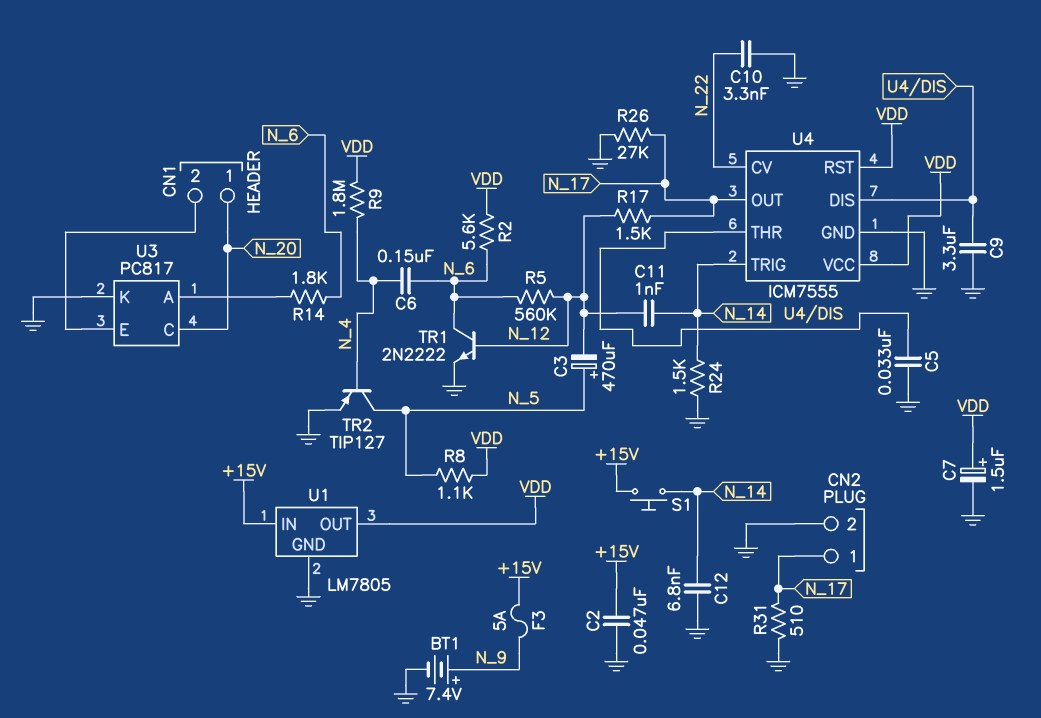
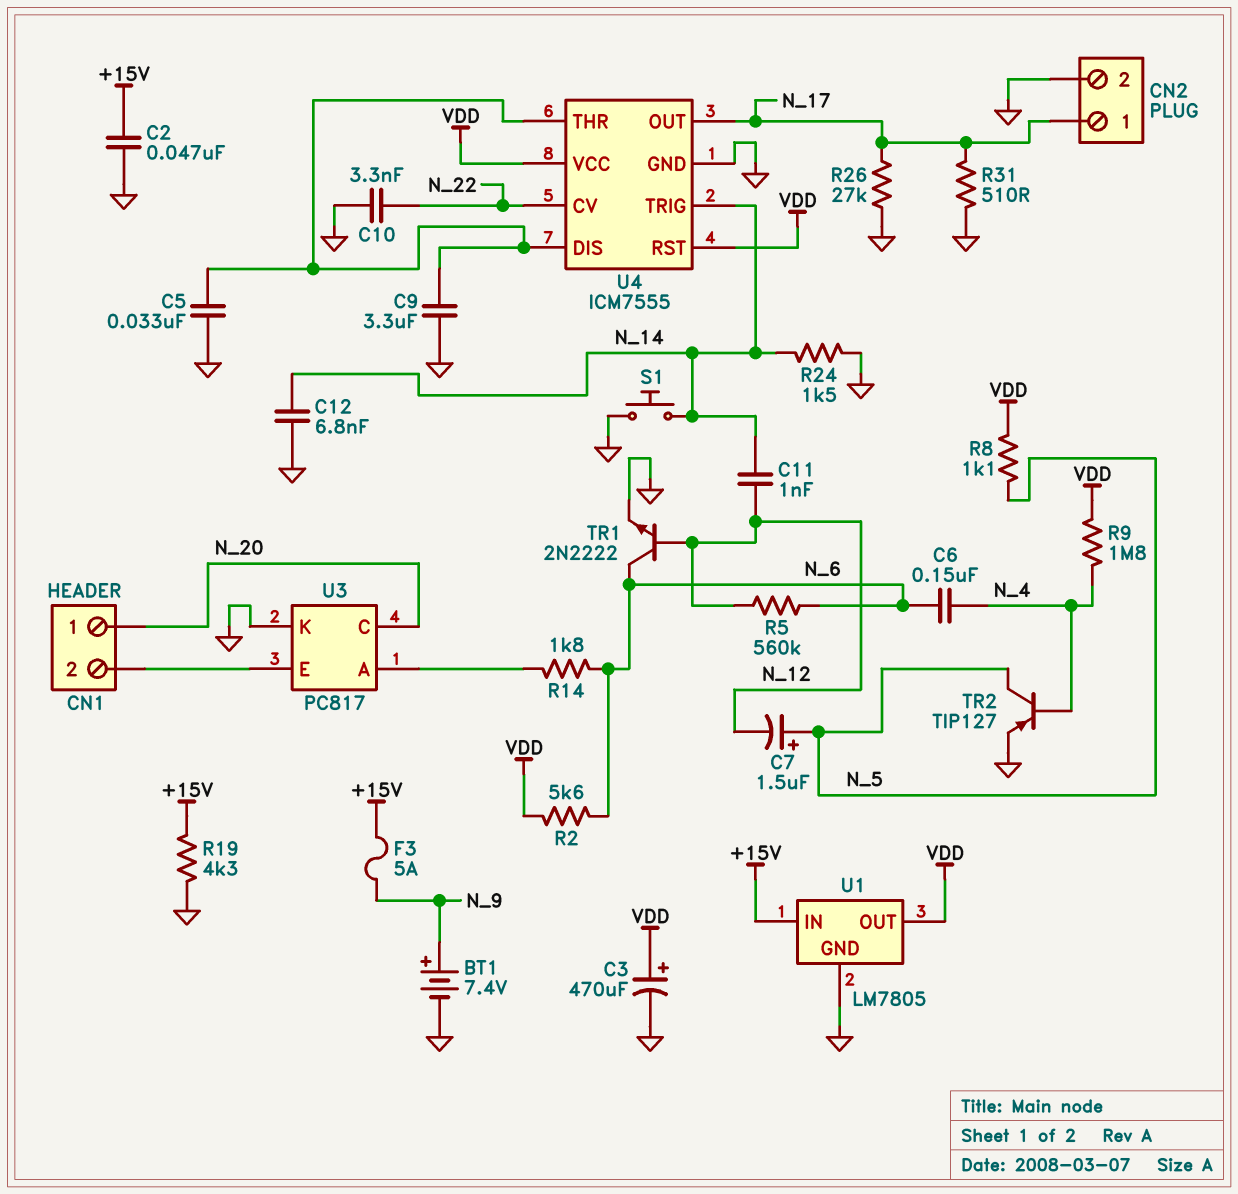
C3: 470uF (plus N_5, minus N_12) -> 470uF (plus VDD, minus GND)
C7: 1.5uF (plus VDD, minus GND) -> 1.5uF (plus N_5, minus N_12)
R17: 1.5k (N_12, N_17) -> none
R19: none -> 4.3k (+15V, GND)
S1: button (+15V, N_14) -> button (GND, N_14)

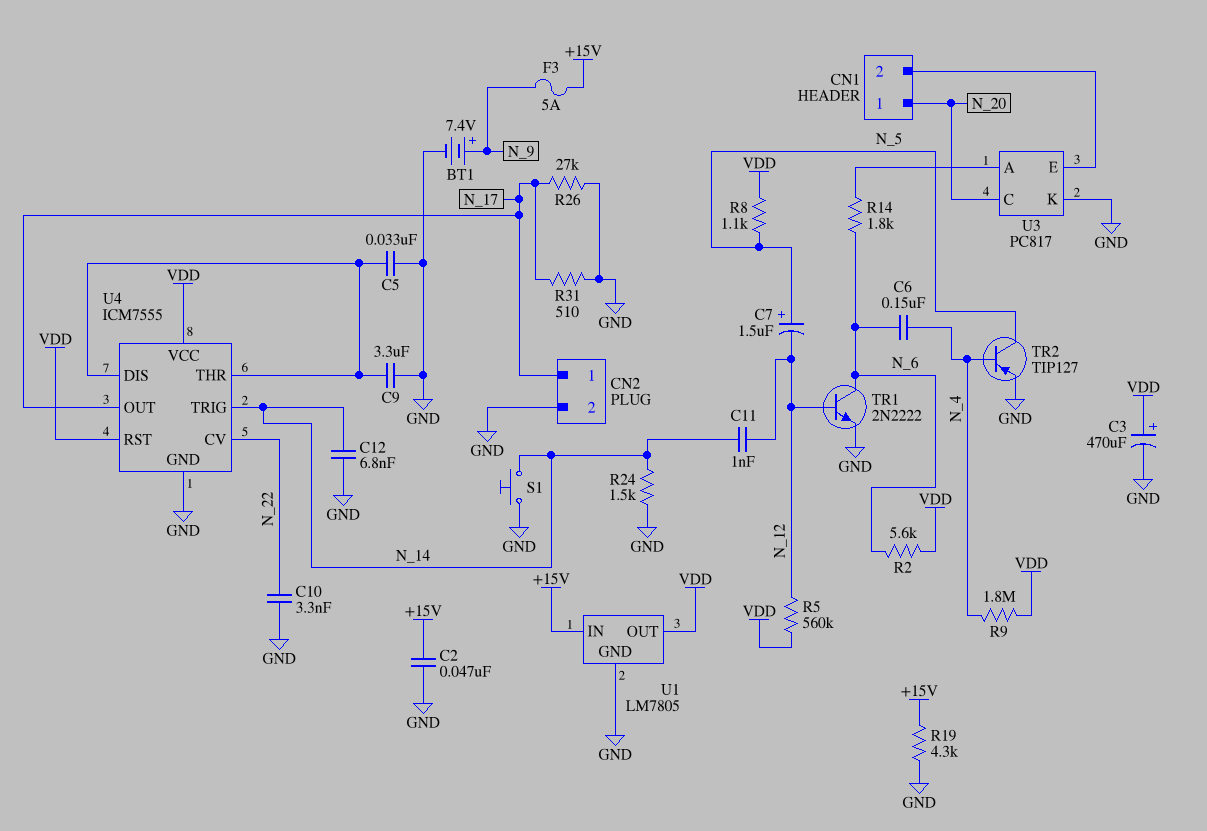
R5: 560k (N_6, N_12) -> 560k (N_12, VDD)

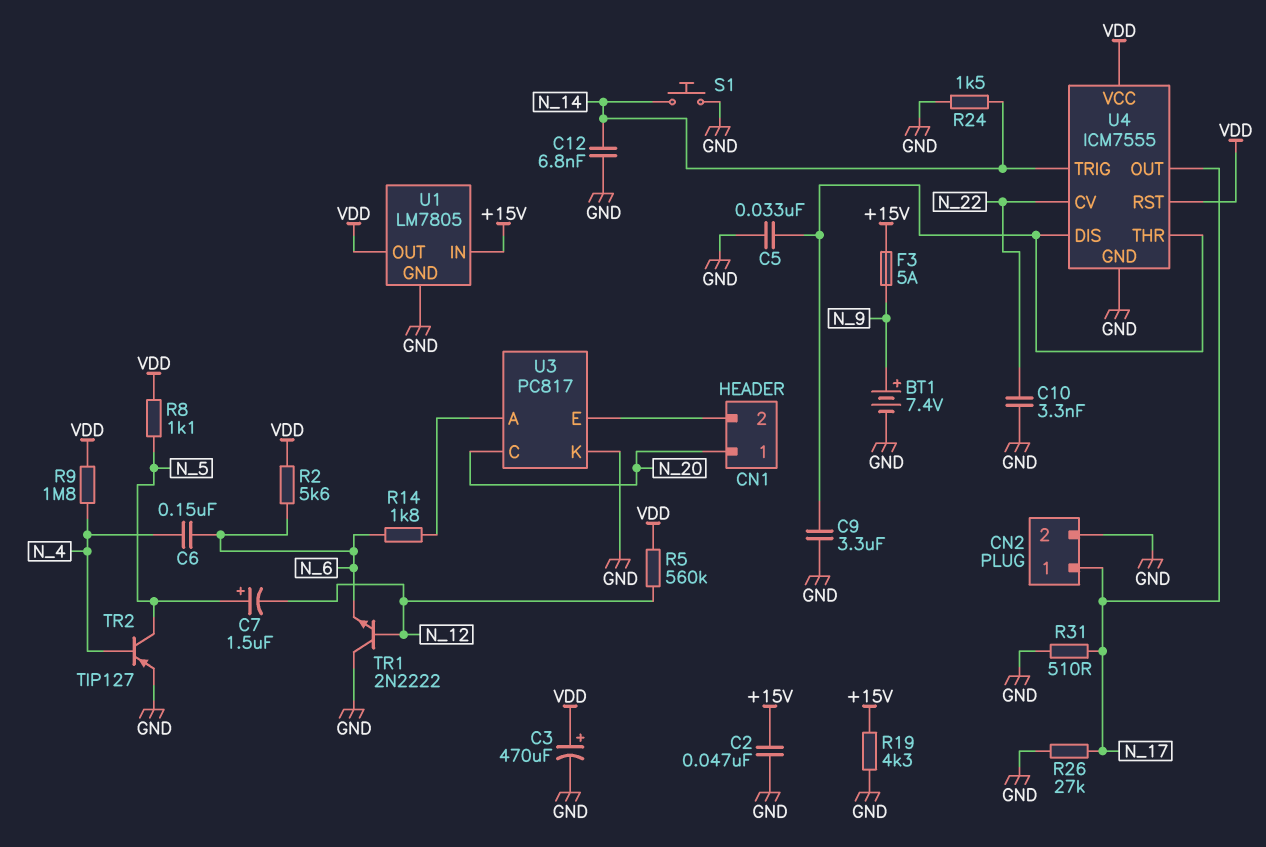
C11: 1nF (N_12, N_14) -> none
TR1: NPN 2N2222 (B N_12, C N_6, E GND) -> NPN 2N2222 (B N_12, C GND, E N_6)

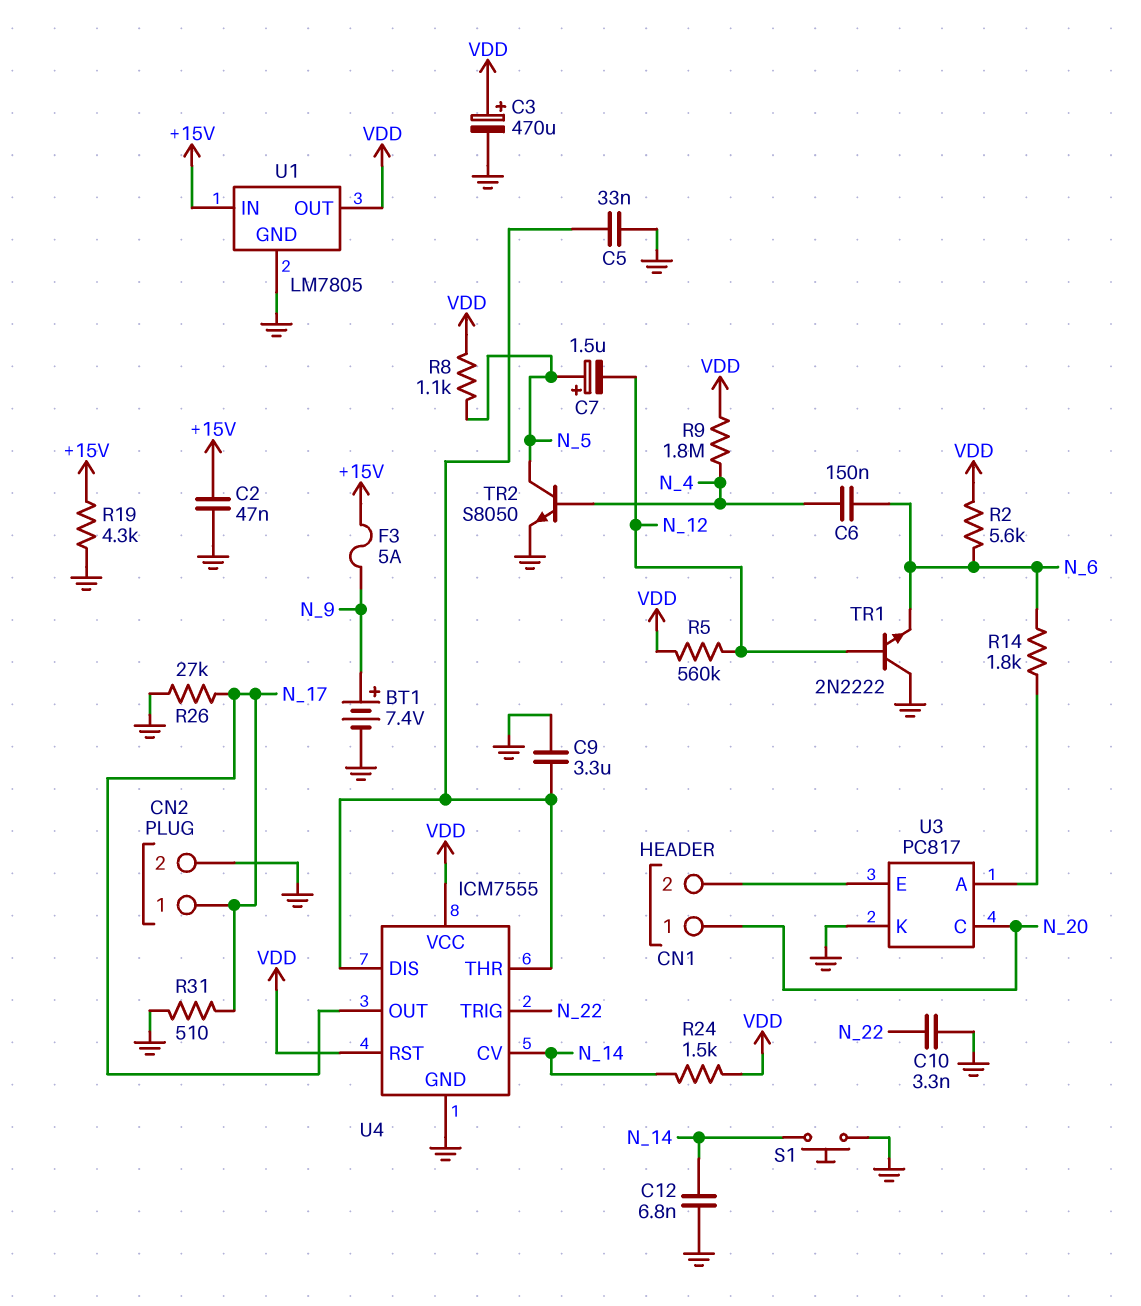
R24: 1.5k (GND, N_14) -> 1.5k (N_14, VDD)
TR2: PNP TIP127 (B N_4, C N_5, E GND) -> NPN S8050 (B N_4, C N_5, E GND)
U4 pin CV: N_22 -> N_14
U4 pin TRIG: N_14 -> N_22

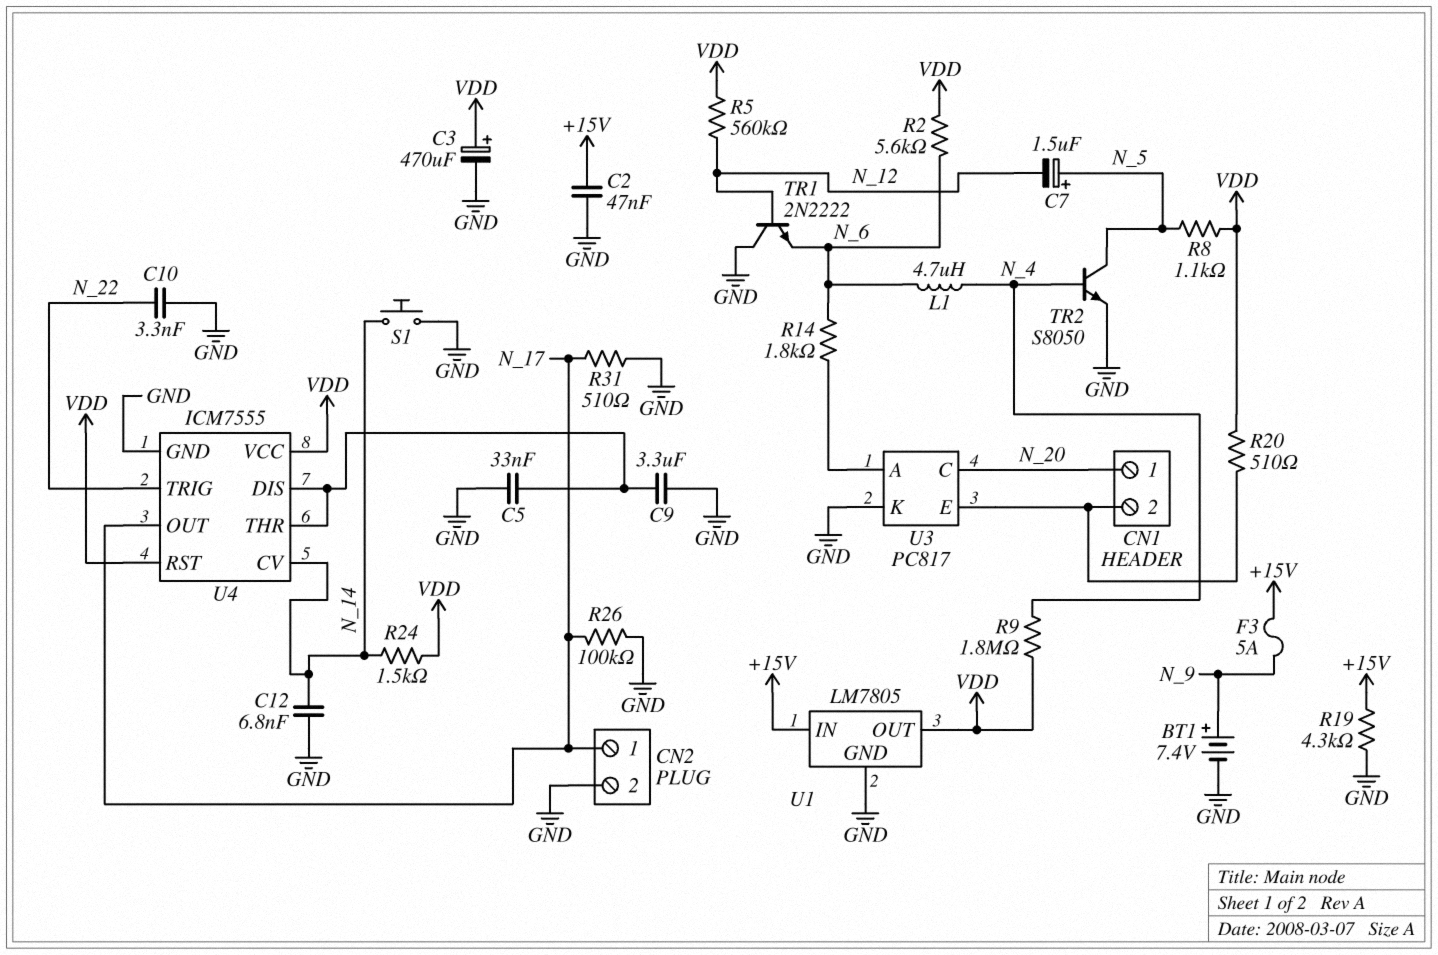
C6: 150nF (N_4, N_6) -> none
L1: none -> 4.7uH (N_4, N_6)
R20: none -> 510 (CN1/2, VDD)
R26: 27k (GND, N_17) -> 100k (GND, N_17)

